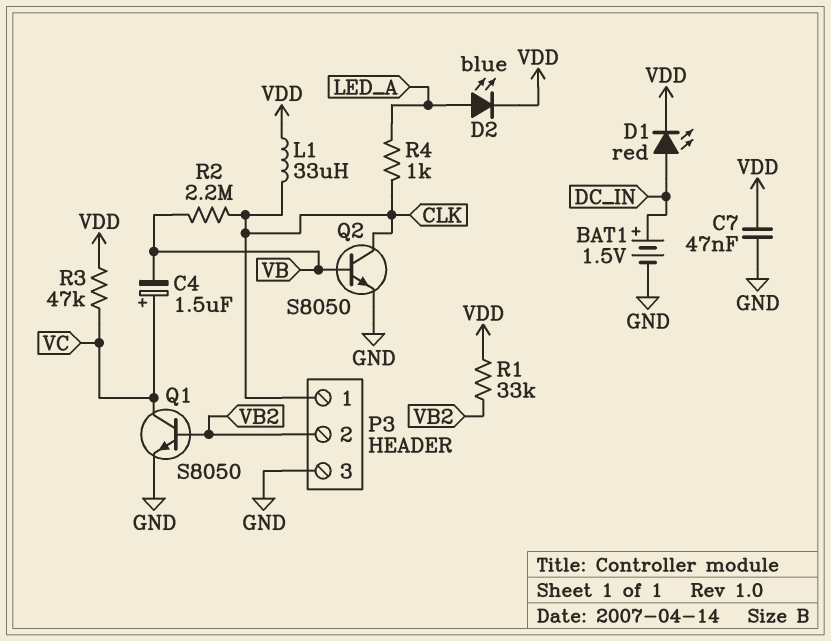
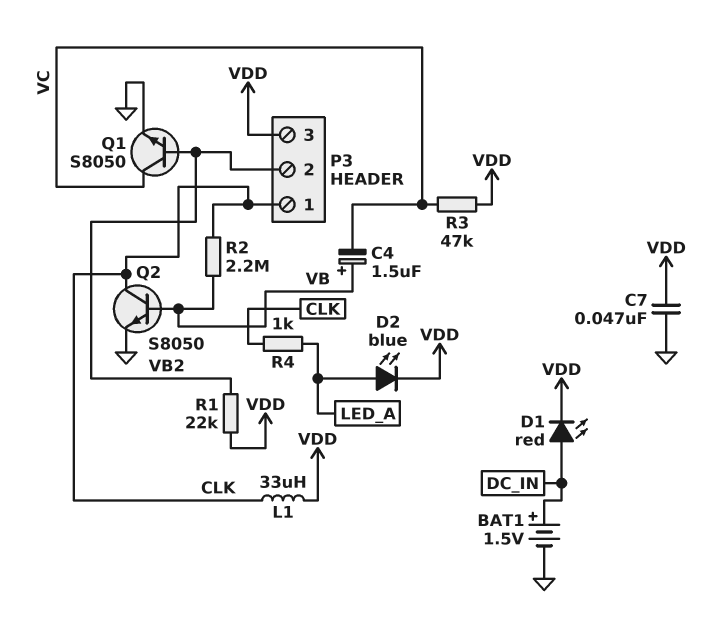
C4: 1.5uF (plus VC, minus VB) -> 1.5uF (plus VB, minus VC)
P3 pin 3: GND -> VDD
R1: 33k (VB2, VDD) -> 22k (VB2, VDD)

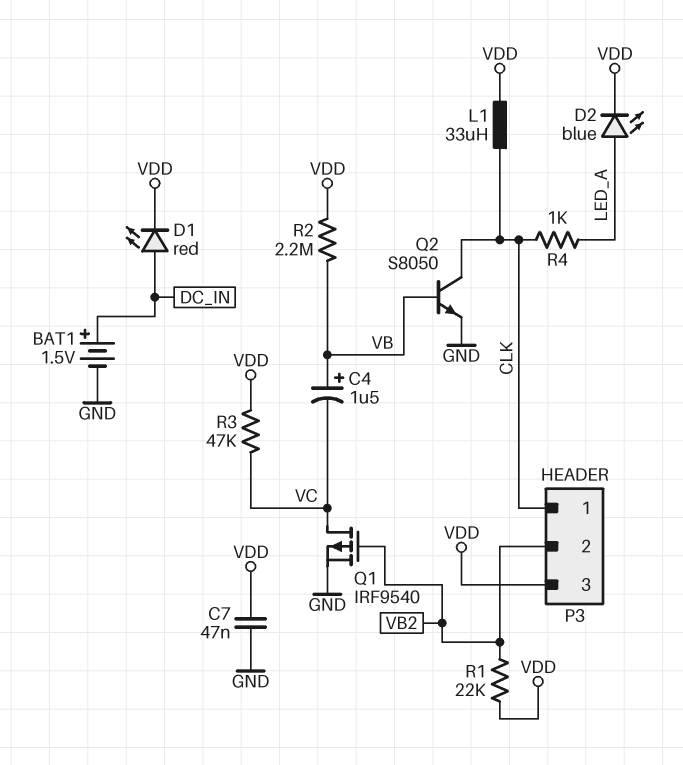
Q1: NPN S8050 (B VB2, C VC, E GND) -> PMOS IRF9540 (G VB2, D VC, S GND)
R2: 2.2M (CLK, VB) -> 2.2M (VB, VDD)

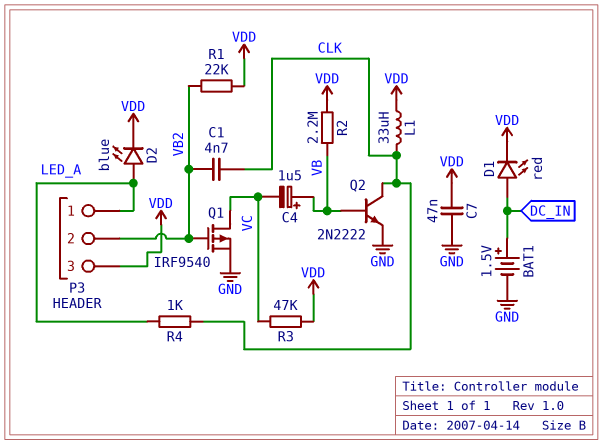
C1: none -> 4.7nF (CLK, VB2)
P3 pin 1: CLK -> LED_A
Q2: NPN S8050 (B VB, C CLK, E GND) -> NPN 2N2222 (B VB, C CLK, E GND)

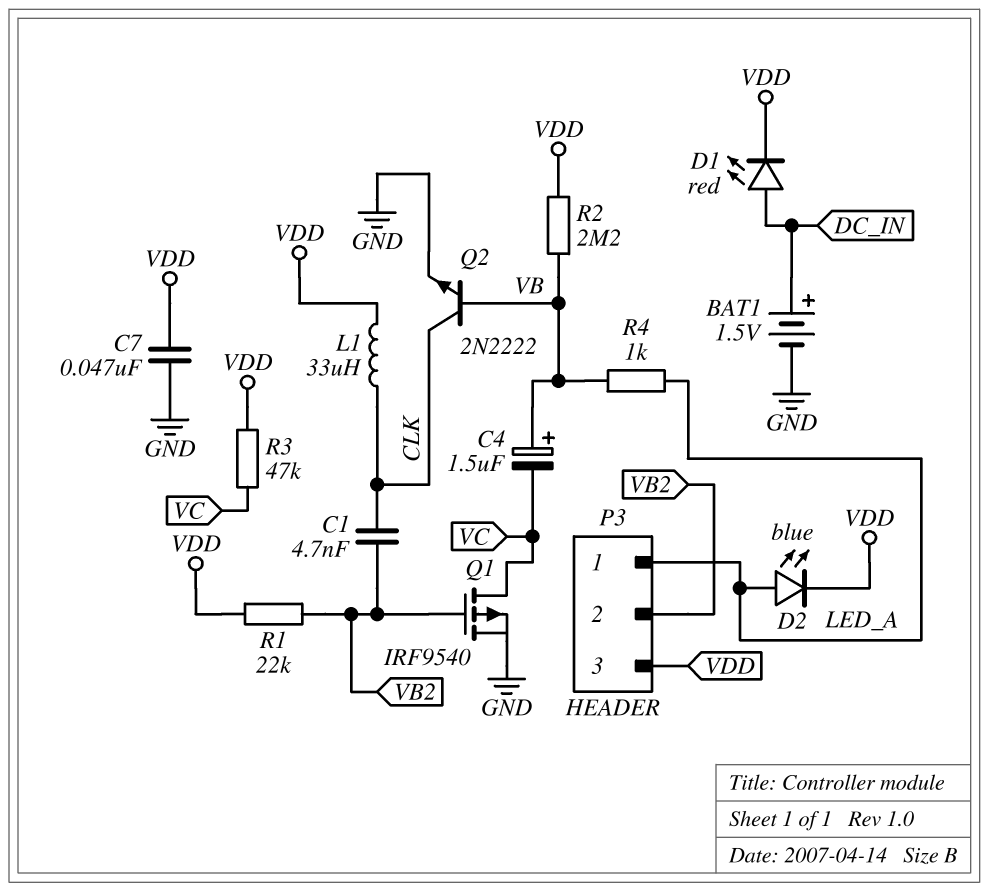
R4: 1k (CLK, LED_A) -> 1k (LED_A, VB)

